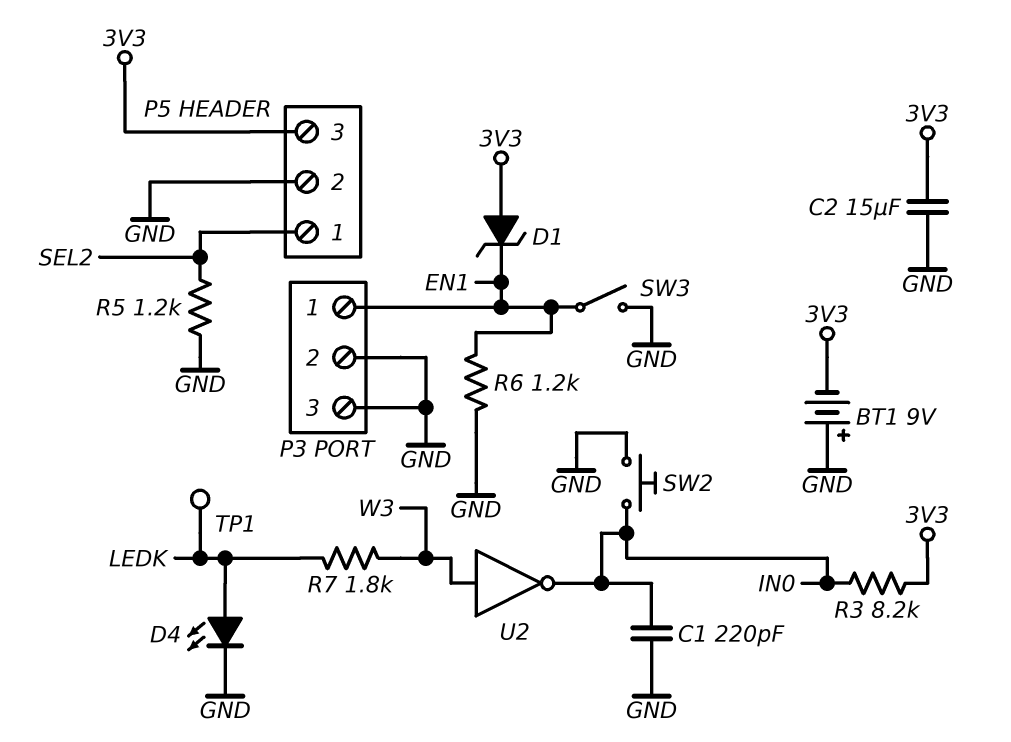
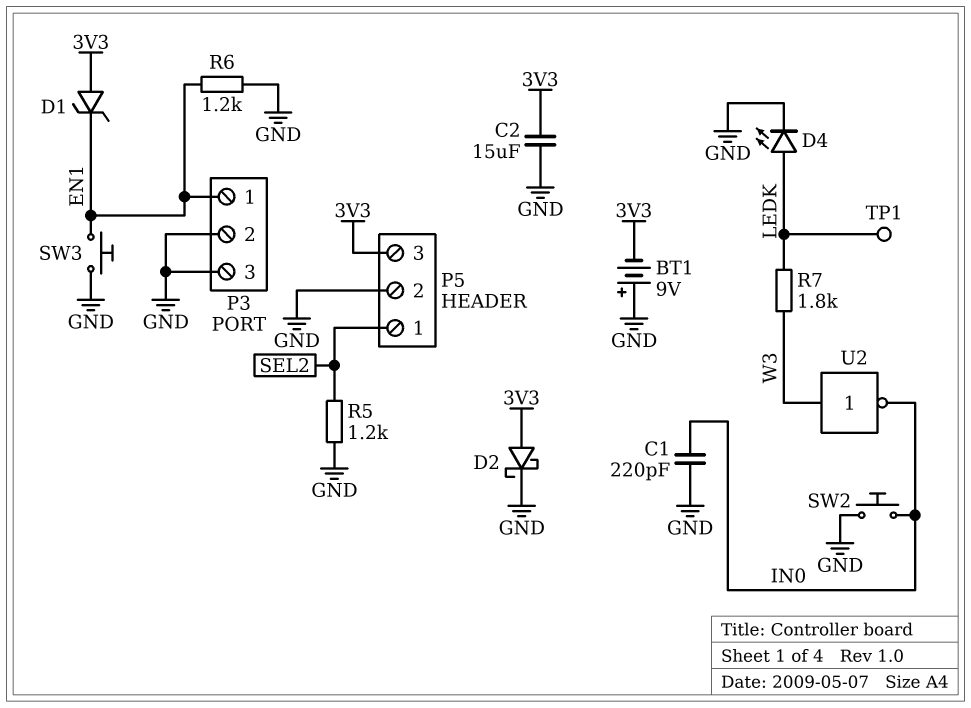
D2: none -> schottky (A 3V3, K GND)
R3: 8.2k (3V3, IN0) -> none
SW3: switch (EN1, GND) -> button (EN1, GND)

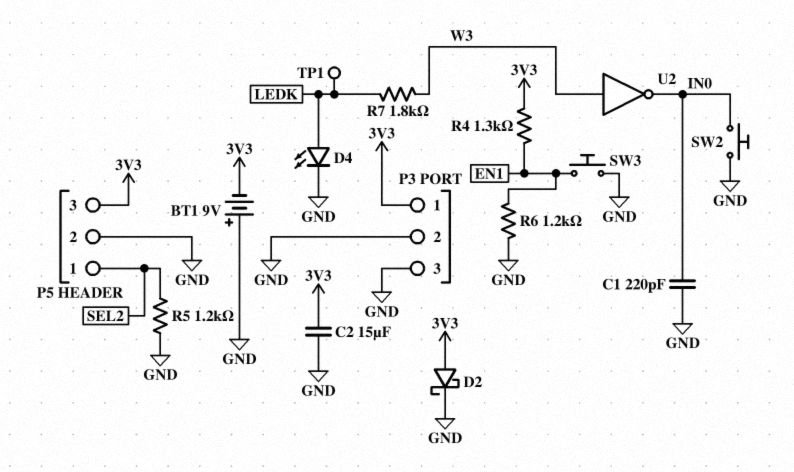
D1: zener (A 3V3, K EN1) -> none
P3 pin 1: EN1 -> 3V3
R4: none -> 1.3k (3V3, EN1)

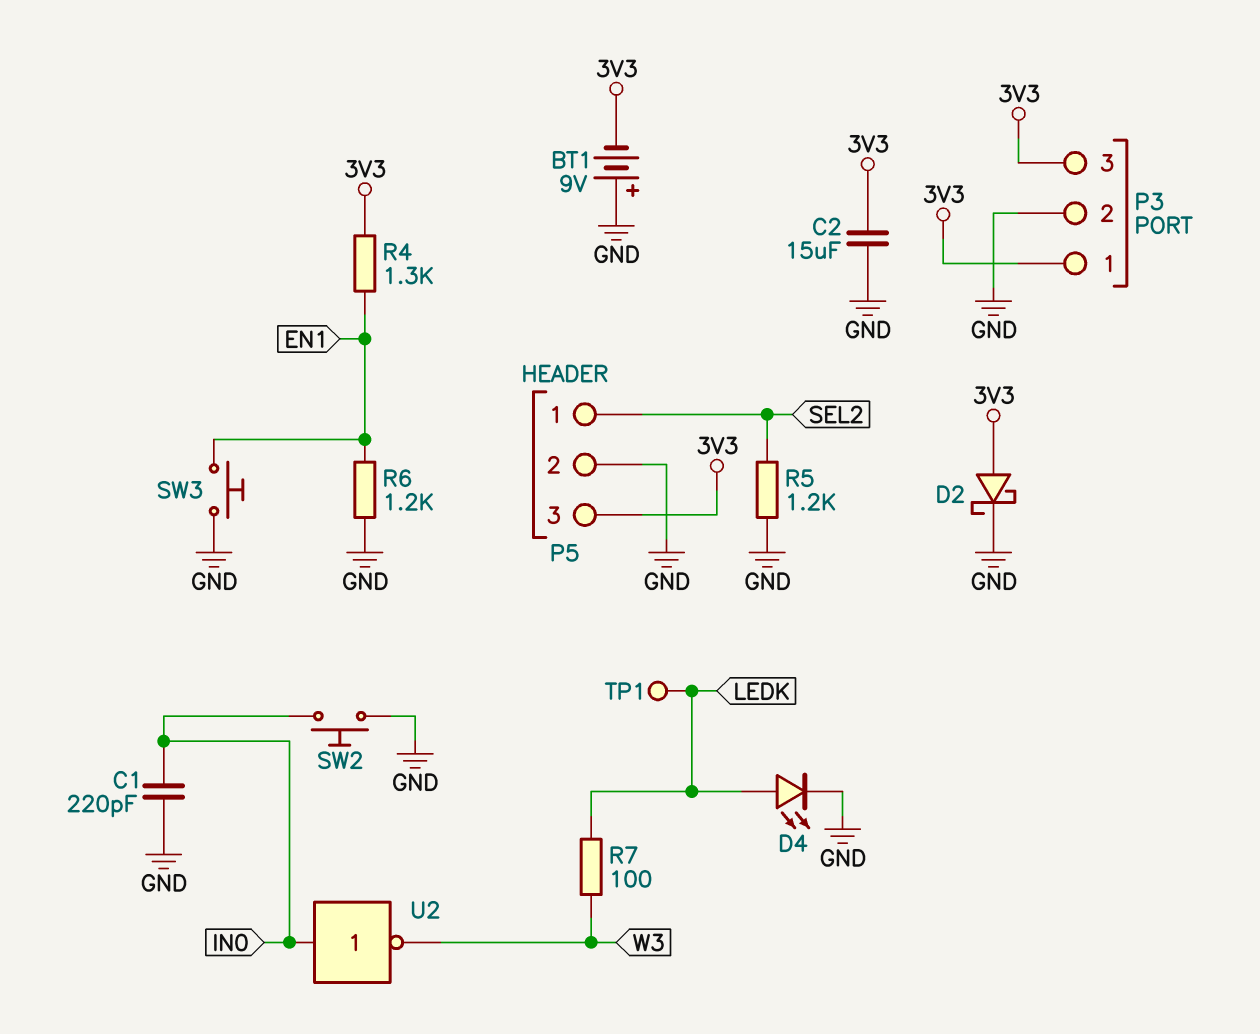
P3 pin 3: GND -> 3V3
R7: 1.8k (LEDK, W3) -> 100 (LEDK, W3)
U2: NOT (in W3, out IN0) -> NOT (in IN0, out W3)

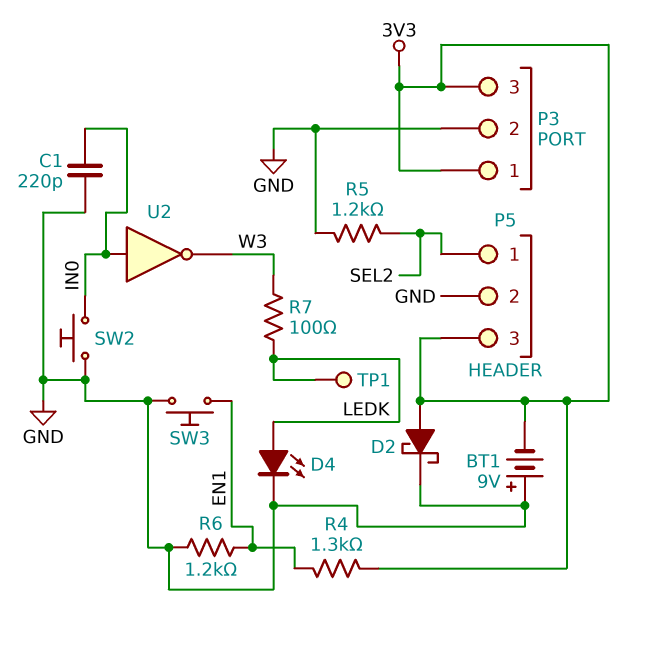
C2: 15uF (3V3, GND) -> none

